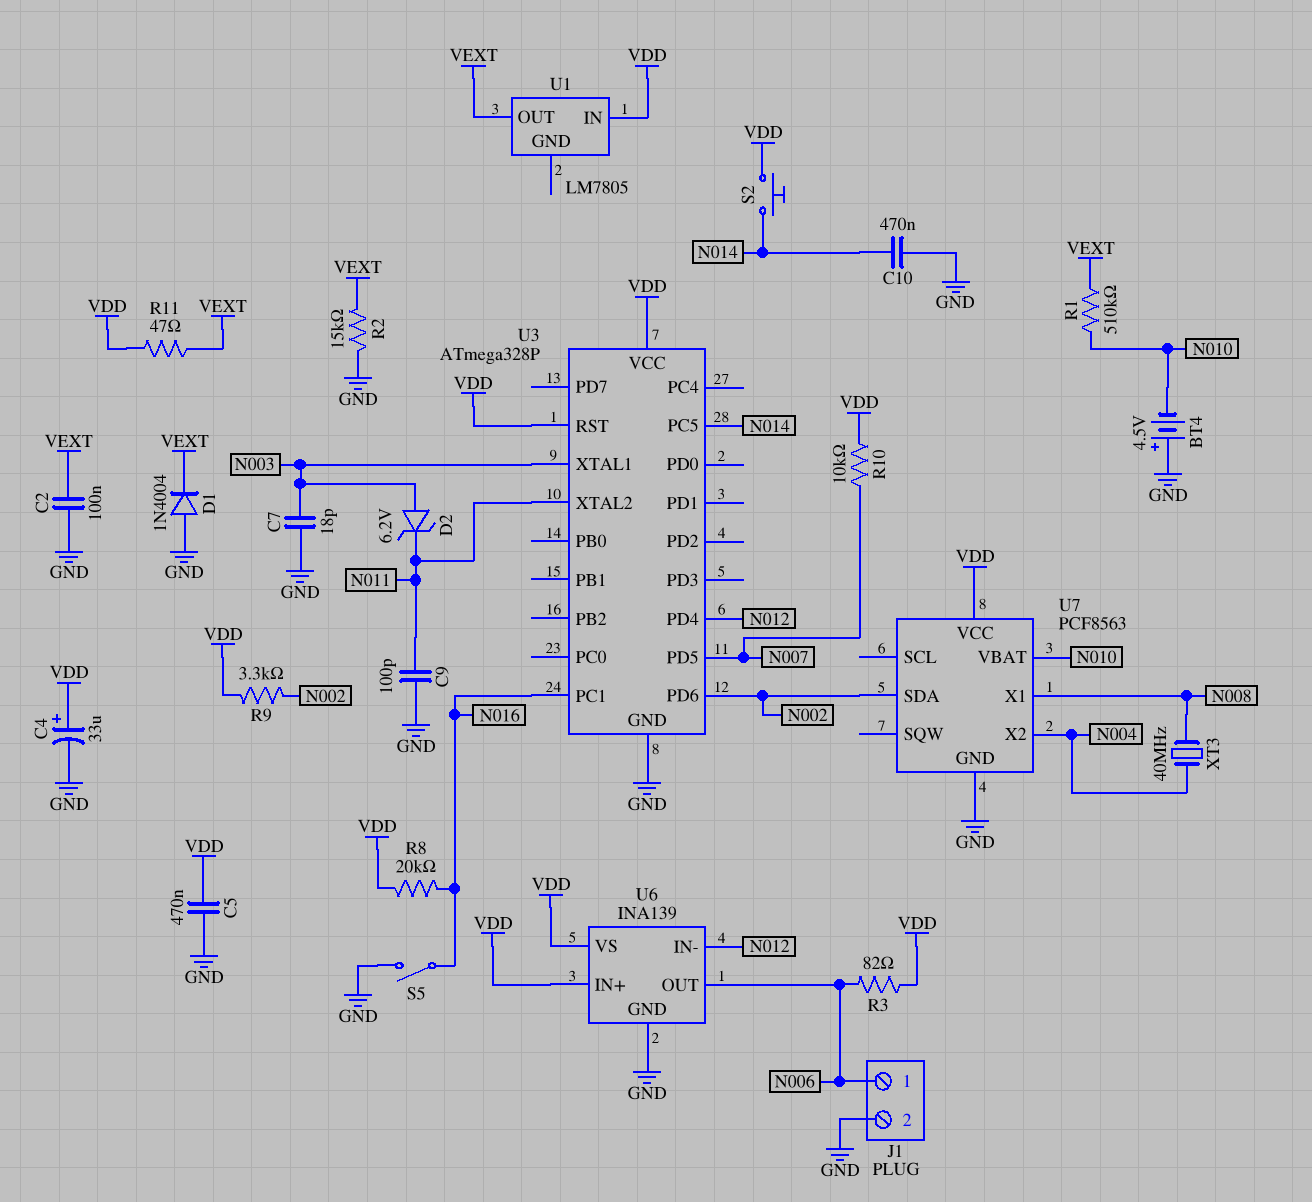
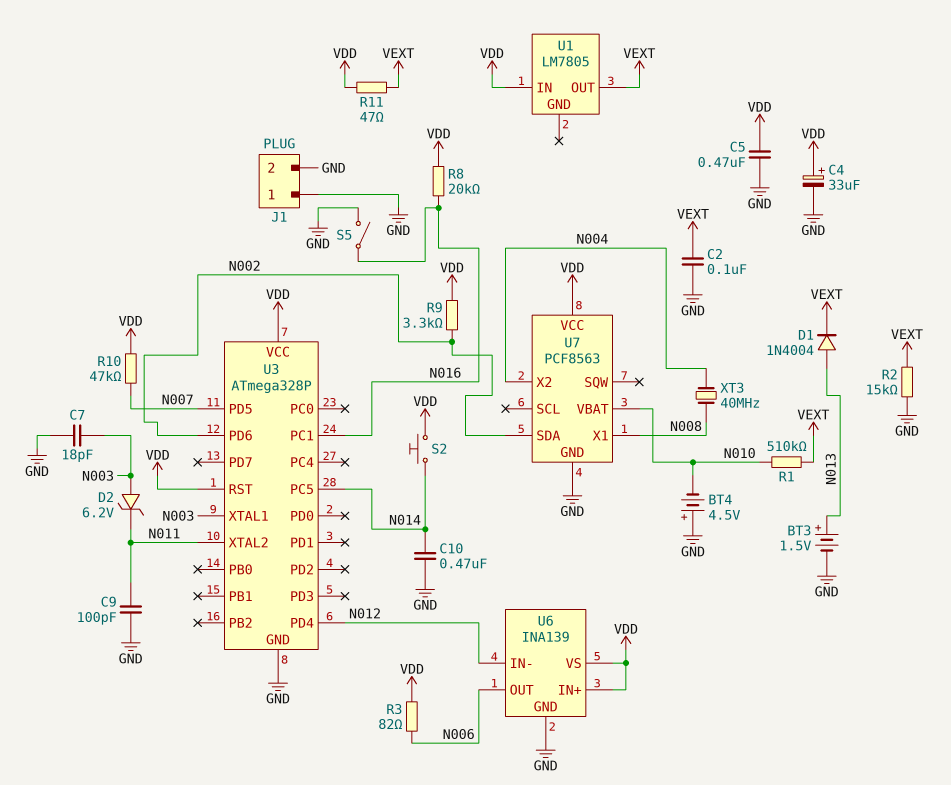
BT3: none -> 1.5V (plus N013, minus GND)
D1: diode 1N4004 (A GND, K VEXT) -> diode 1N4004 (A N013, K VEXT)
J1 pin 1: N006 -> GND
R10: 10k (N007, VDD) -> 47k (N007, VDD)

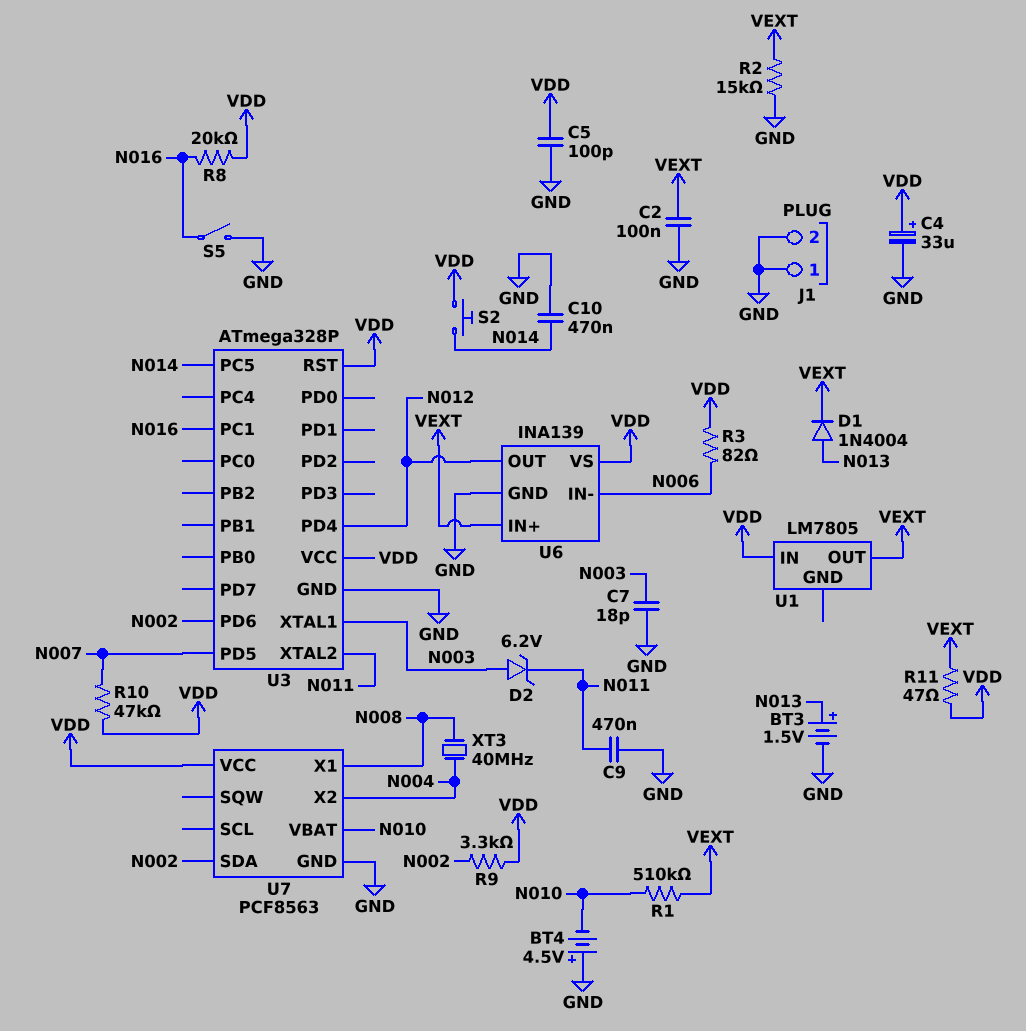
C5: 470nF (GND, VDD) -> 100pF (GND, VDD)
C9: 100pF (GND, N011) -> 470nF (GND, N011)
U6 pin IN+: VDD -> VEXT
U6 pin IN-: N012 -> N006
U6 pin OUT: N006 -> N012

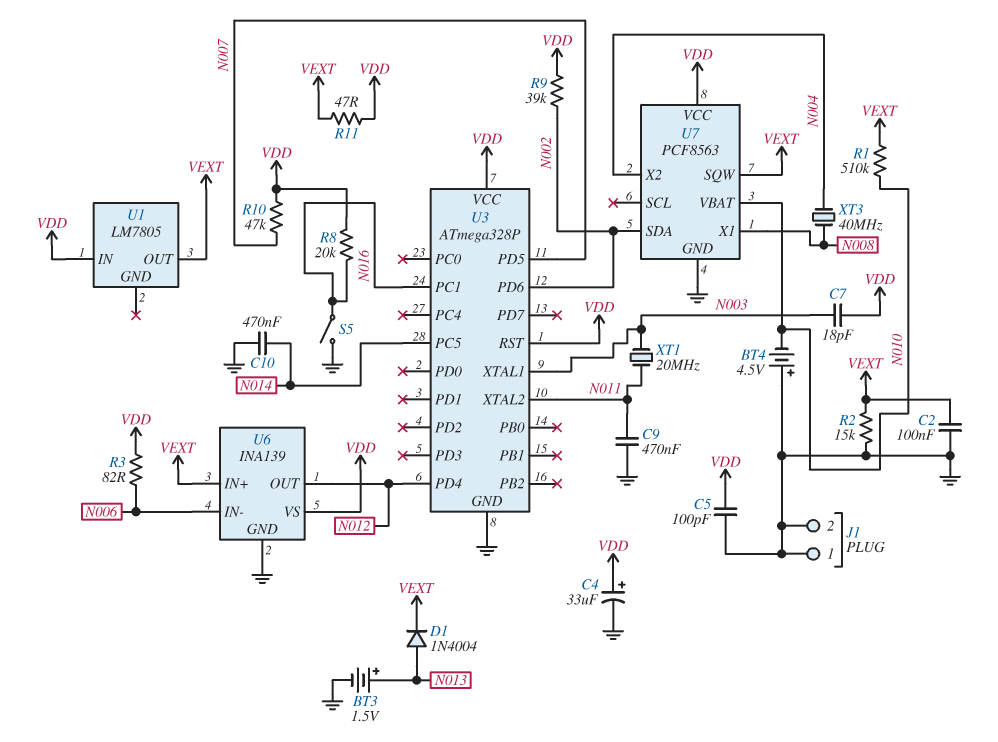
C7: 18pF (GND, N003) -> 18pF (N003, VDD)
D2: zener 6.2V (A N003, K N011) -> none
R9: 3.3k (N002, VDD) -> 39k (N002, VDD)
S2: button (N014, VDD) -> none
U7 pin SQW: none -> VEXT
XT1: none -> 20MHz (N003, N011)

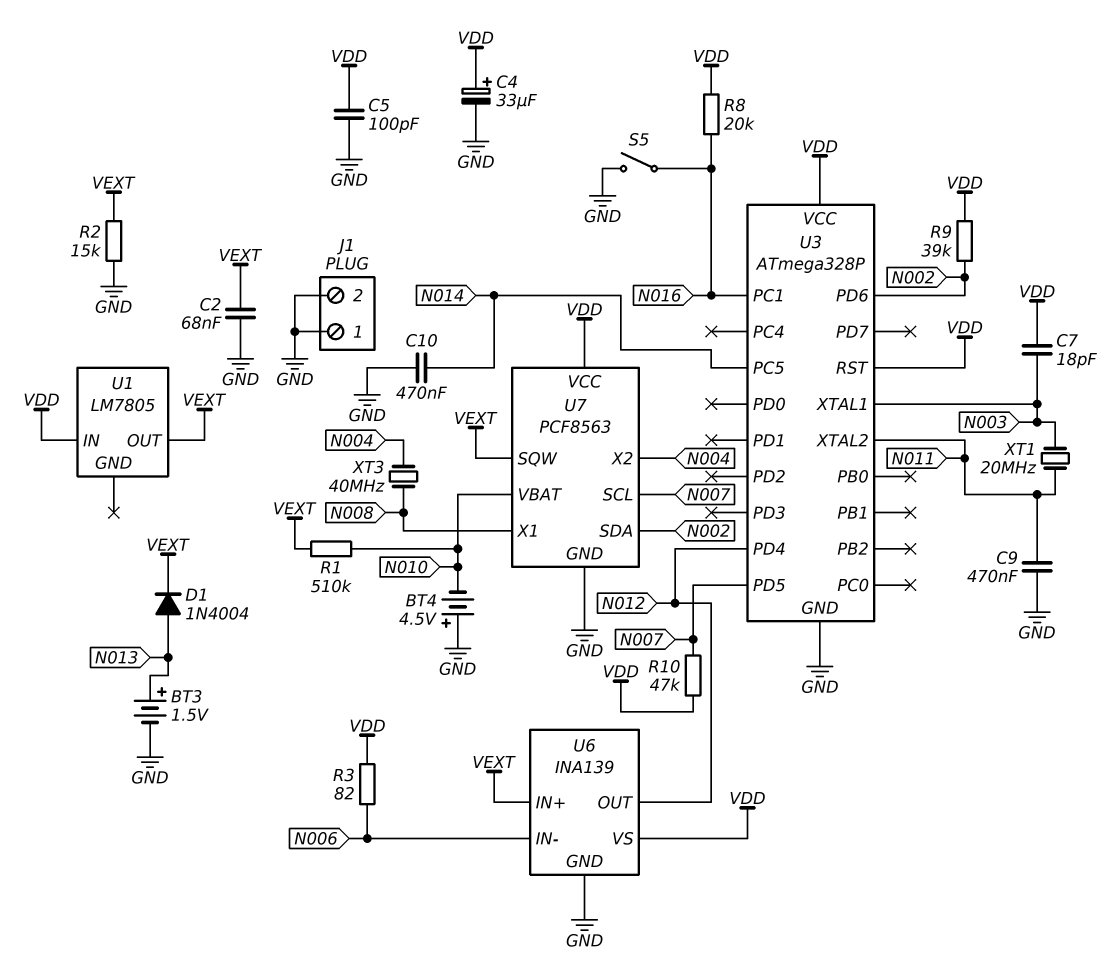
C2: 100nF (GND, VEXT) -> 68nF (GND, VEXT)
R11: 47 (VDD, VEXT) -> none
U7 pin SCL: none -> N007

